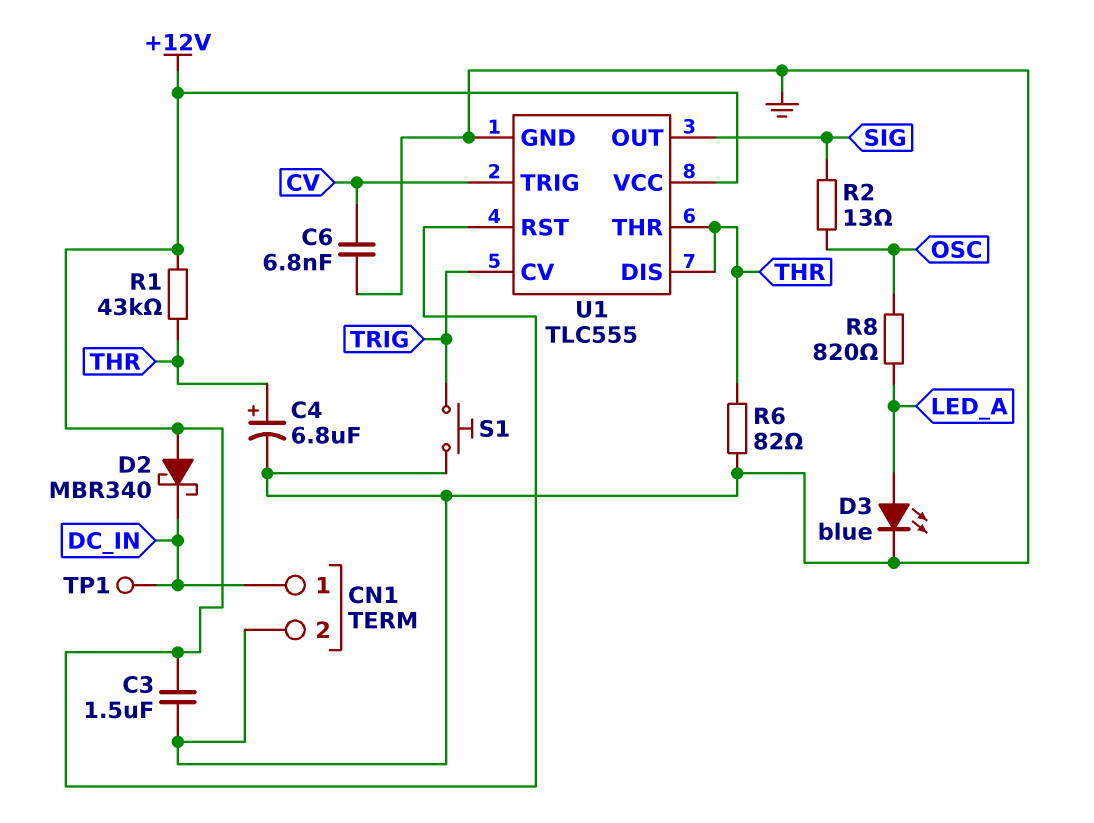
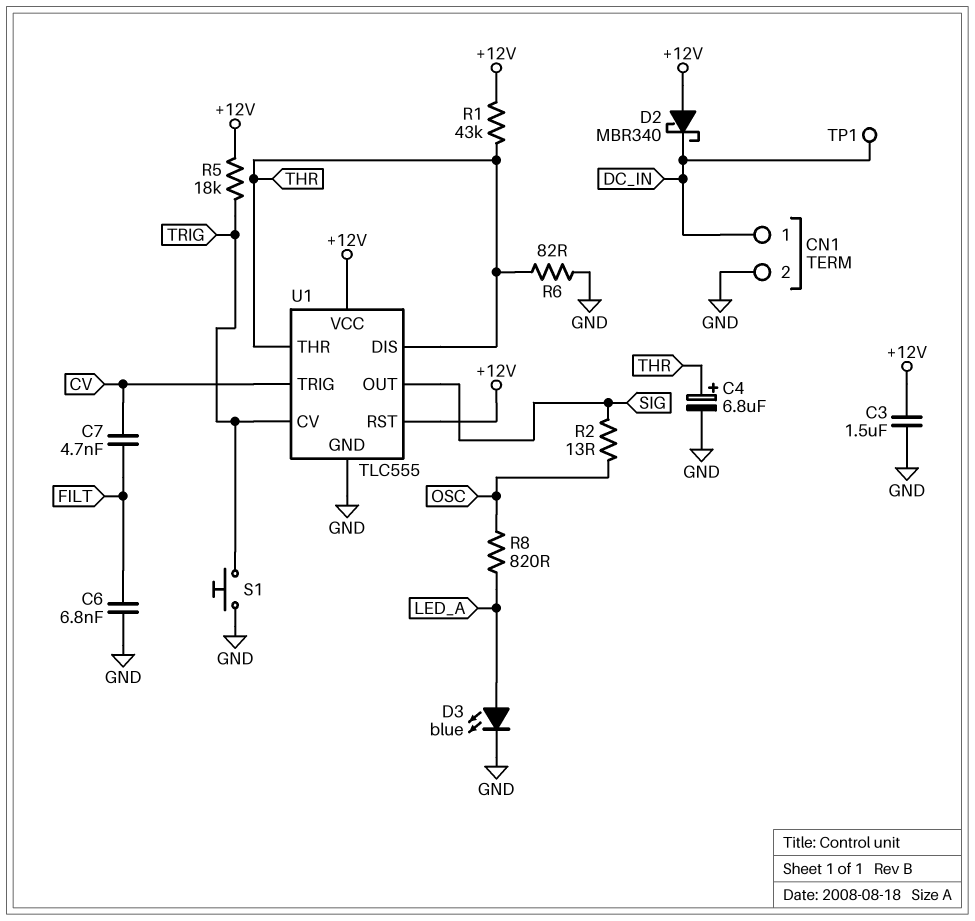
C6: 6.8nF (CV, GND) -> 6.8nF (FILT, GND)
C7: none -> 4.7nF (CV, FILT)
R5: none -> 18k (+12V, TRIG)

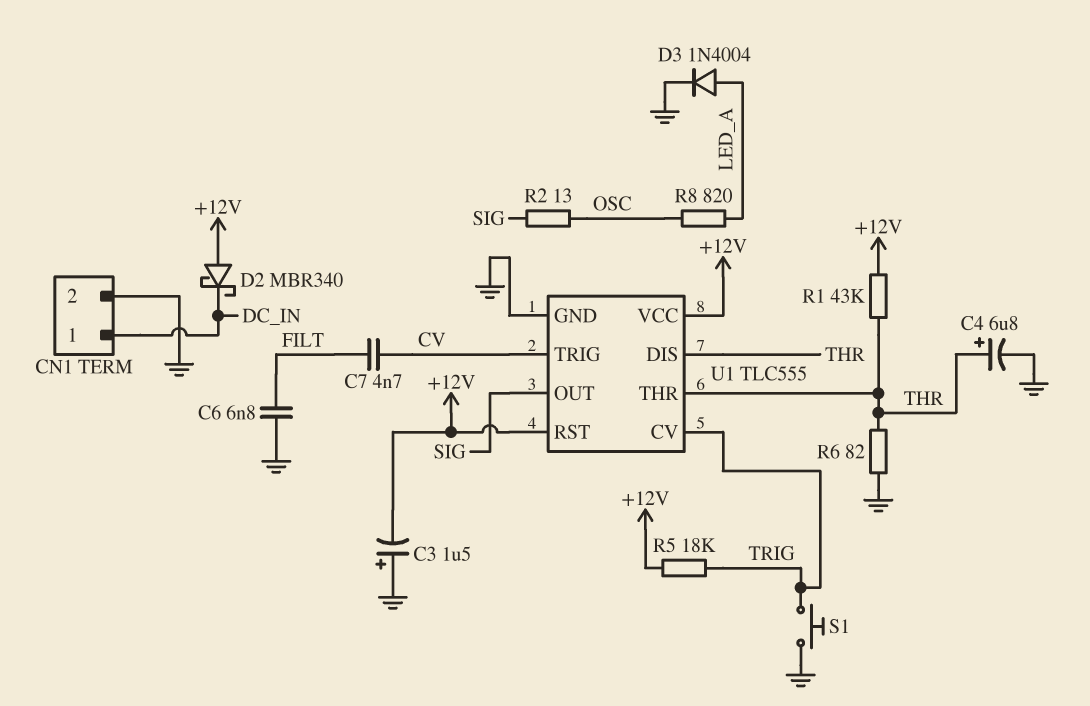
C3: 1.5uF (+12V, GND) -> 1.5uF (plus GND, minus +12V)
D3: LED blue (A LED_A, K GND) -> diode 1N4004 (A LED_A, K GND)
TP1: test point (DC_IN) -> none

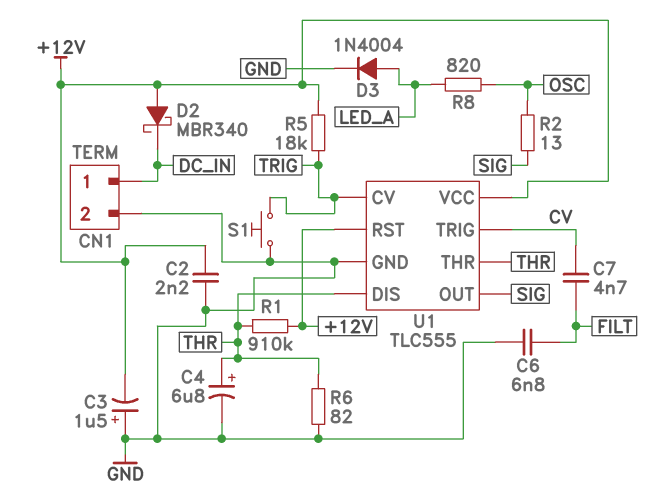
C2: none -> 2.2nF (+12V, GND)
R1: 43k (+12V, THR) -> 910k (+12V, THR)

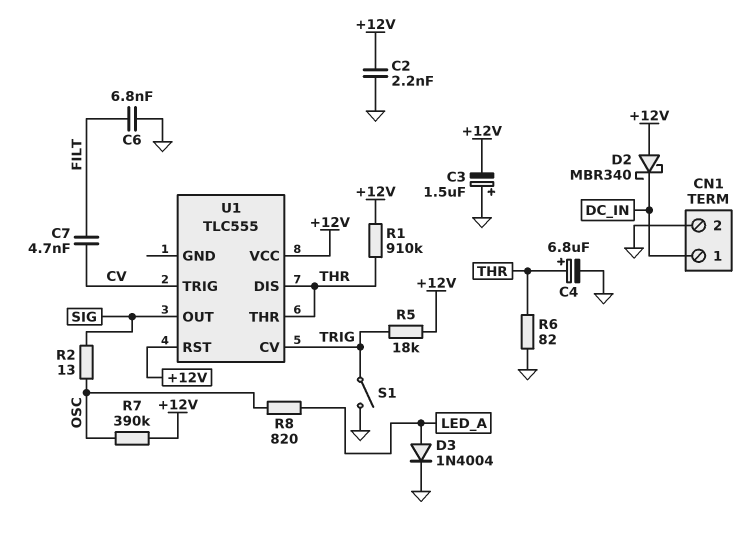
R7: none -> 390k (+12V, OSC)
S1: button (GND, TRIG) -> switch (GND, TRIG)
U1 pin GND: GND -> none

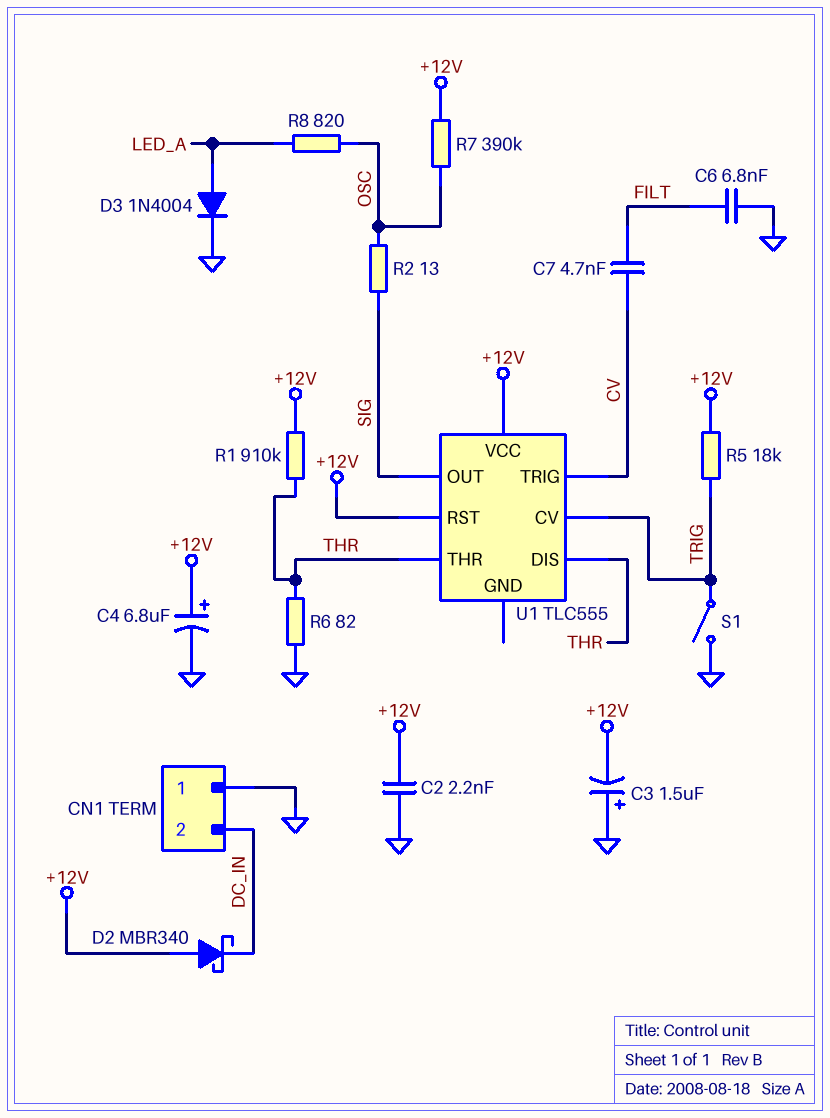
C4: 6.8uF (plus THR, minus GND) -> 6.8uF (plus +12V, minus GND)
CN1 pin 1: DC_IN -> GND
CN1 pin 2: GND -> DC_IN

